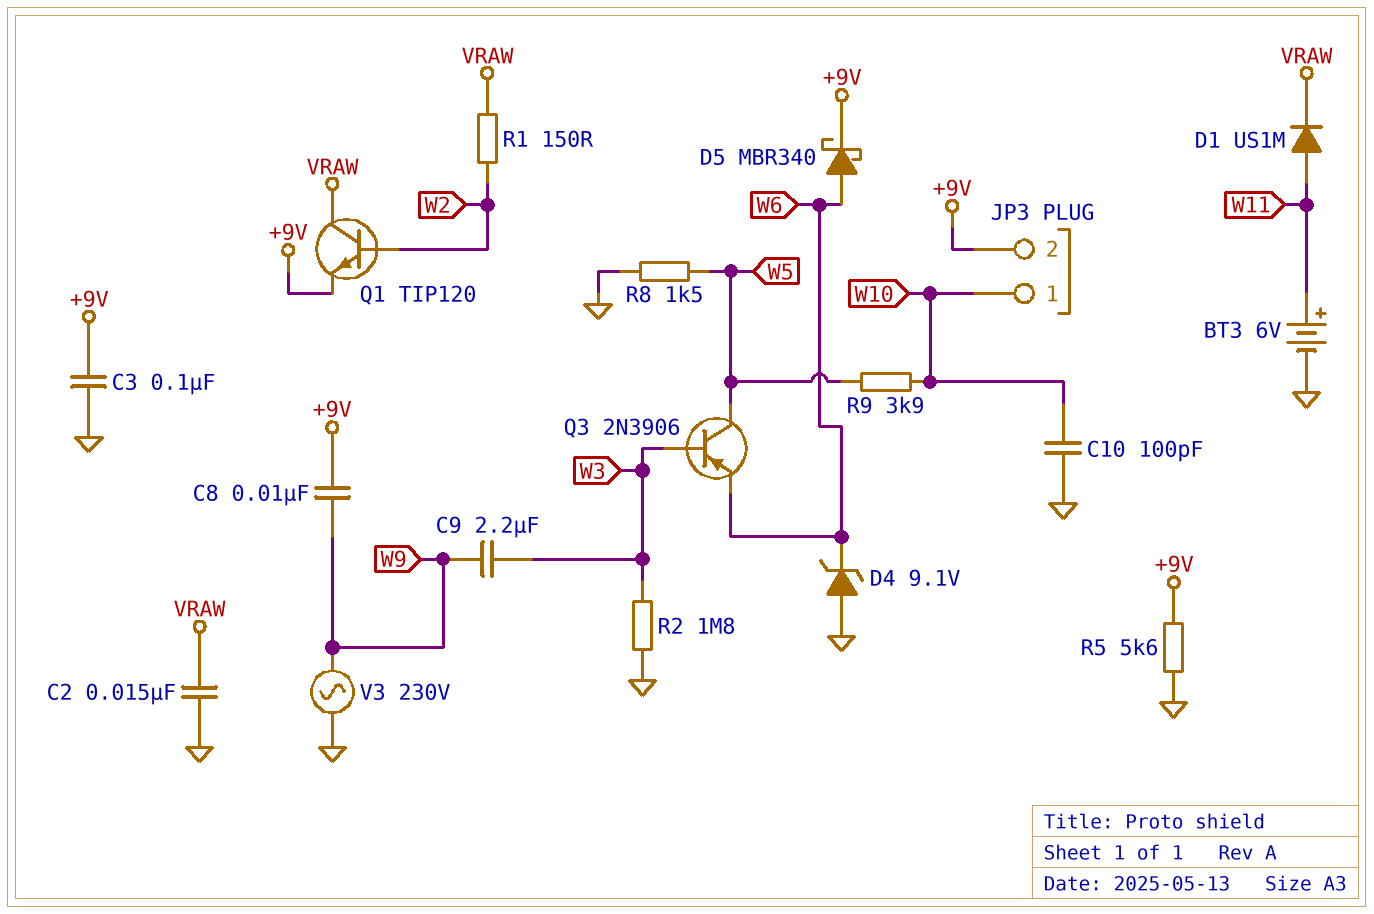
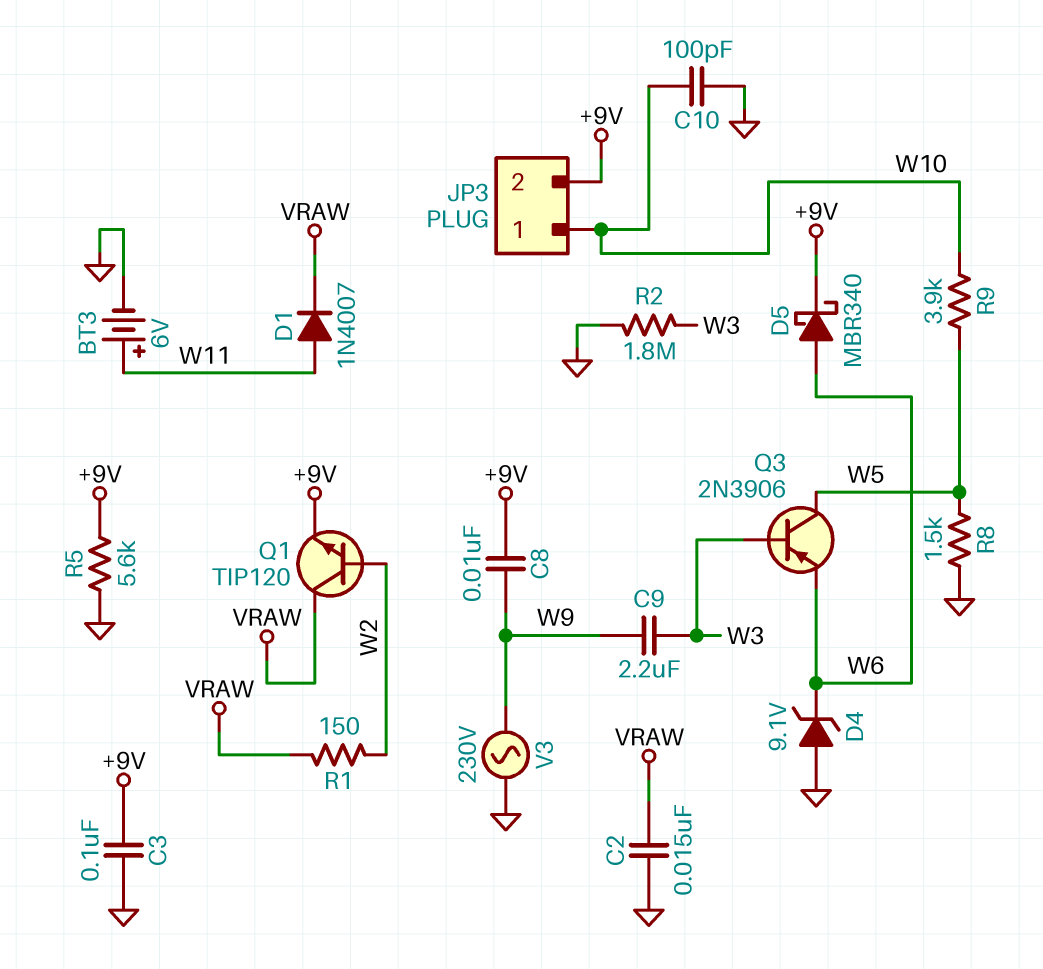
D1: diode US1M (A W11, K VRAW) -> diode 1N4007 (A W11, K VRAW)

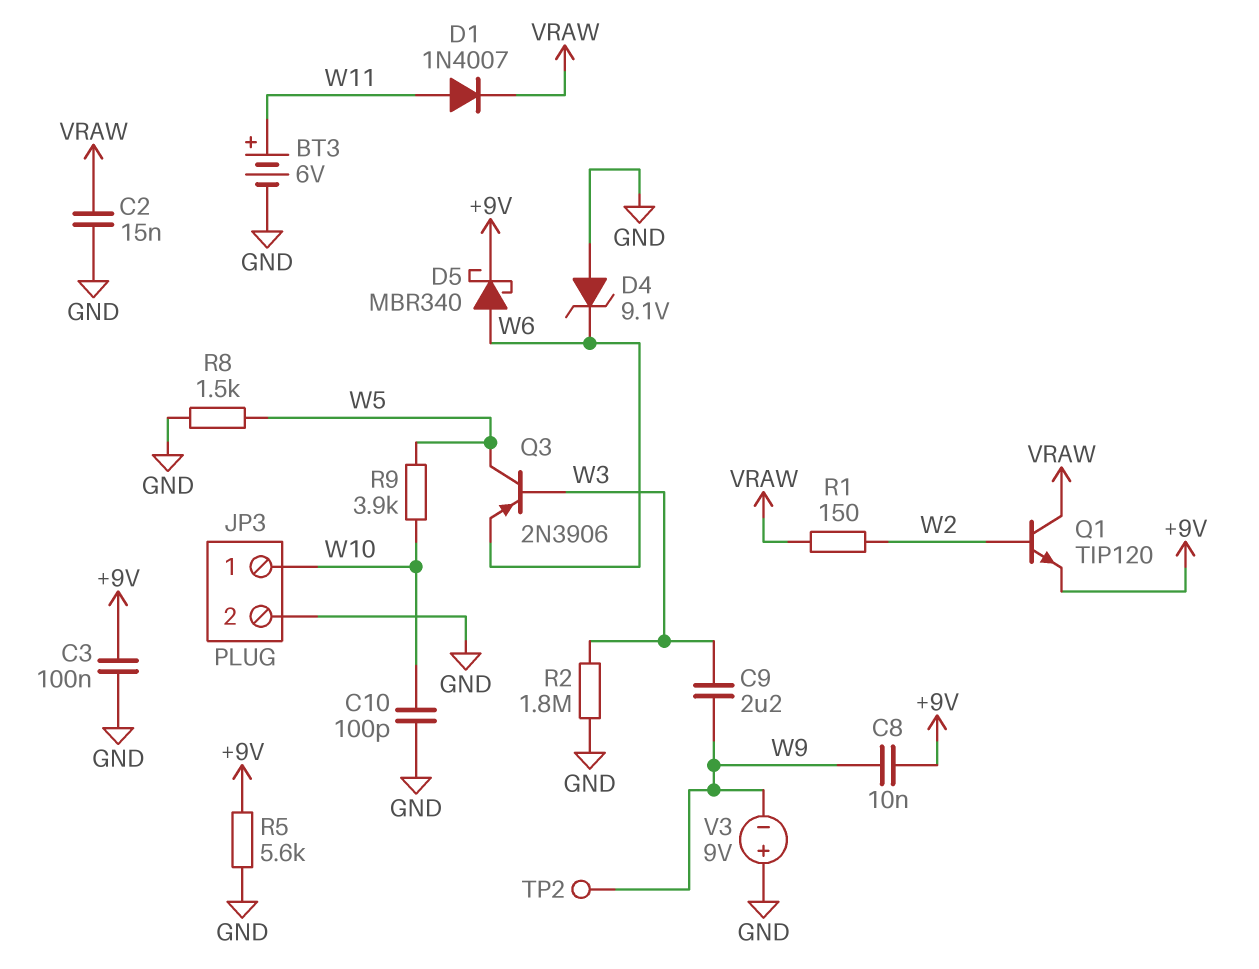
JP3 pin 2: +9V -> GND
TP2: none -> test point (W9)
V3: AC 230V (GND, W9) -> 9V (plus GND, minus W9)

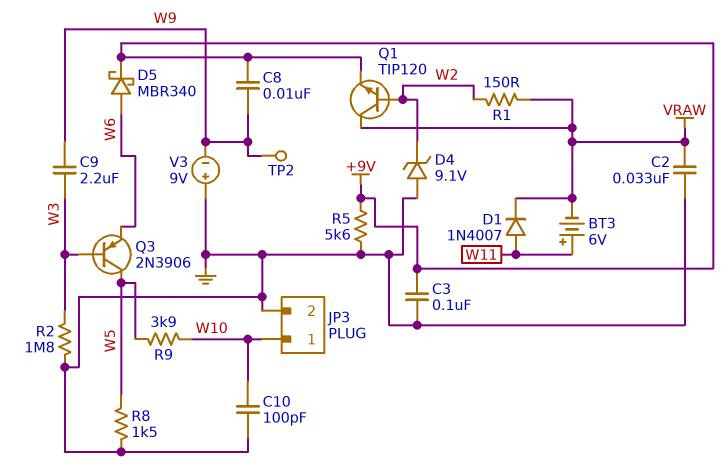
BT3: 6V (plus W11, minus GND) -> 6V (plus W11, minus VRAW)
C2: 15nF (GND, VRAW) -> 33nF (GND, VRAW)
D4: zener 9.1V (A GND, K W6) -> zener 9.1V (A GND, K W2)

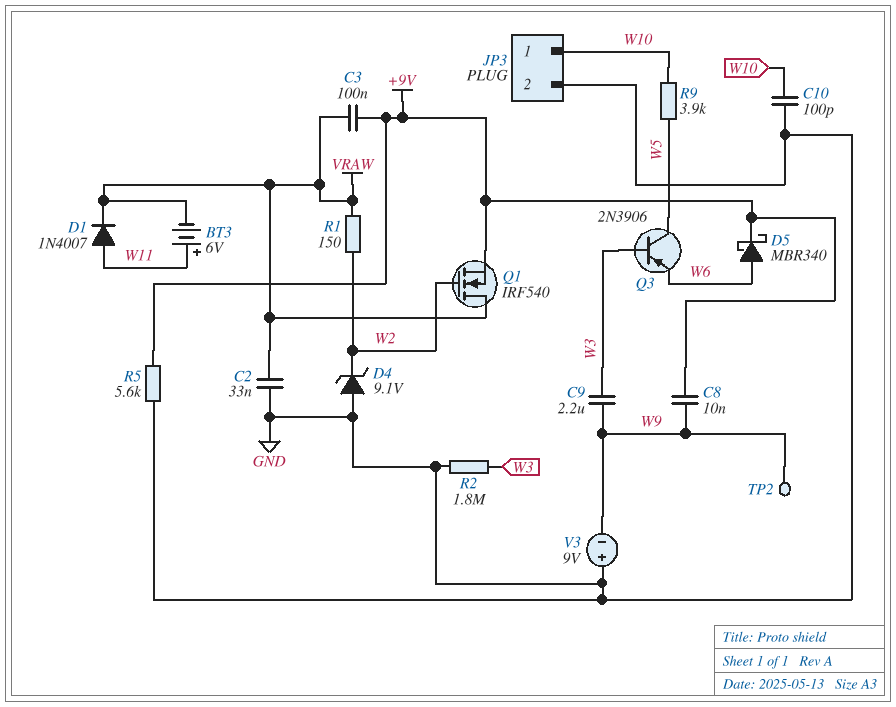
C3: 100nF (+9V, GND) -> 100nF (+9V, VRAW)
Q1: NPN TIP120 (B W2, C VRAW, E +9V) -> NMOS IRF540 (G W2, D VRAW, S +9V)
R8: 1.5k (GND, W5) -> none

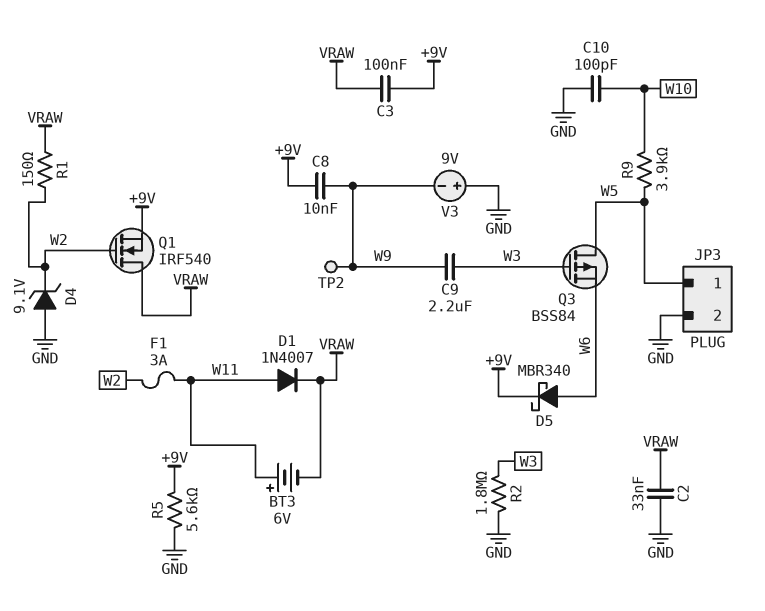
F1: none -> 3A (W2, W11)
JP3 pin 1: W10 -> W5
Q3: PNP 2N3906 (B W3, C W5, E W6) -> PMOS BSS84 (G W3, D W5, S W6)

